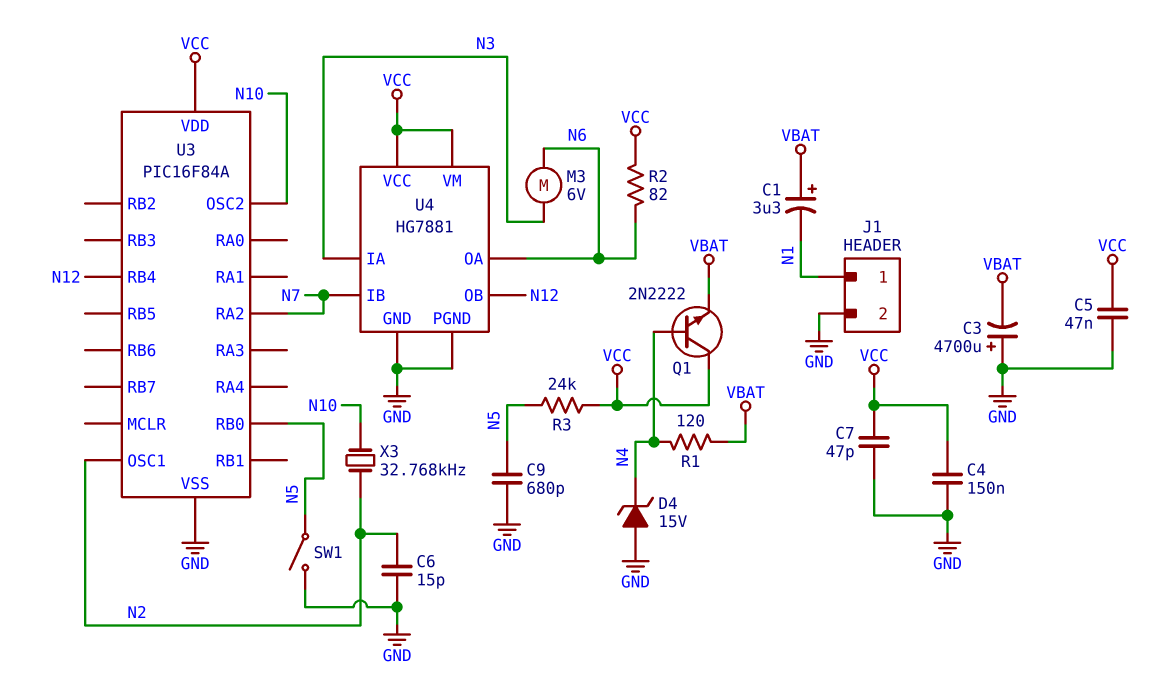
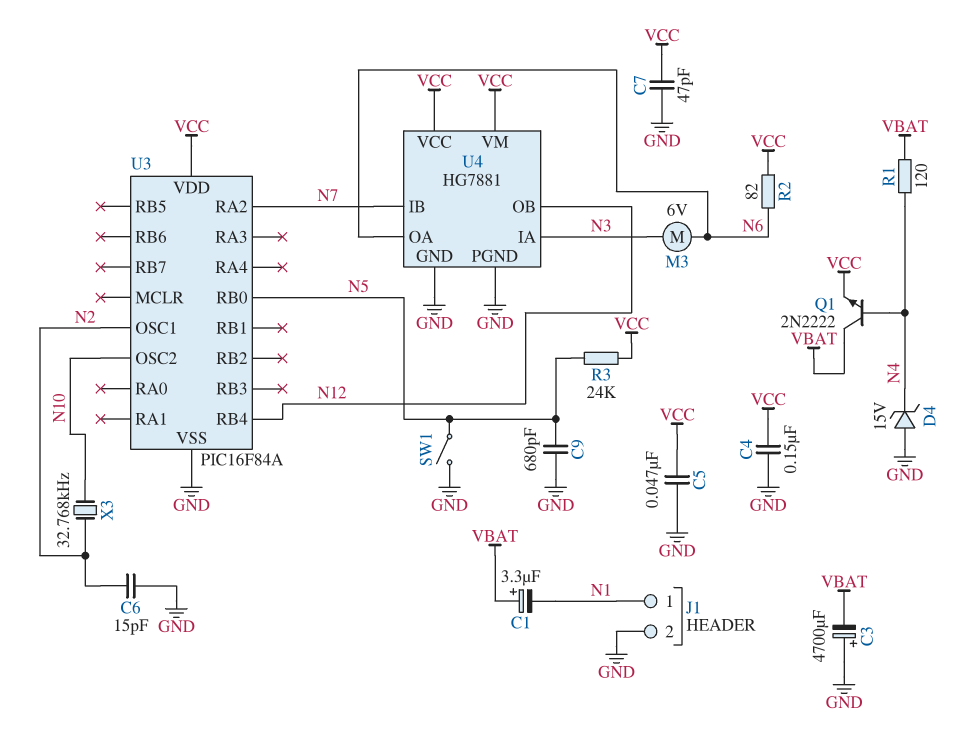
Q1: NPN 2N2222 (B N4, C VCC, E VBAT) -> NPN 2N2222 (B N4, C VBAT, E VCC)

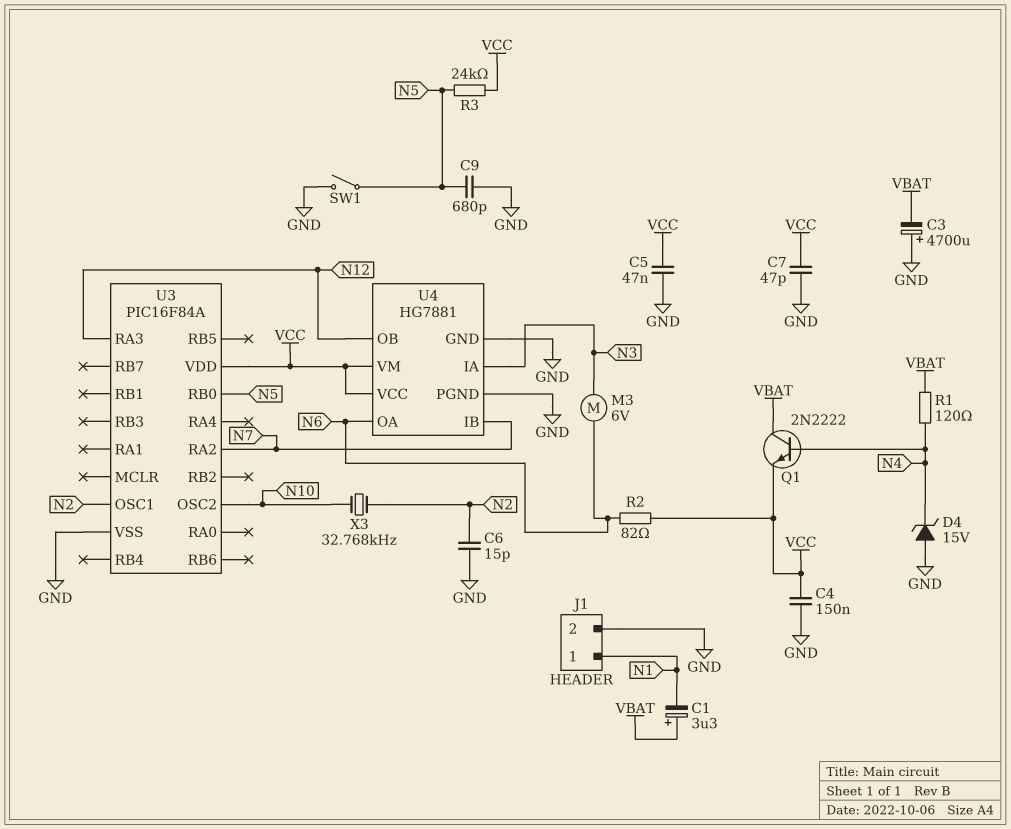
U3 pin RA3: none -> N12
U3 pin RB4: N12 -> none

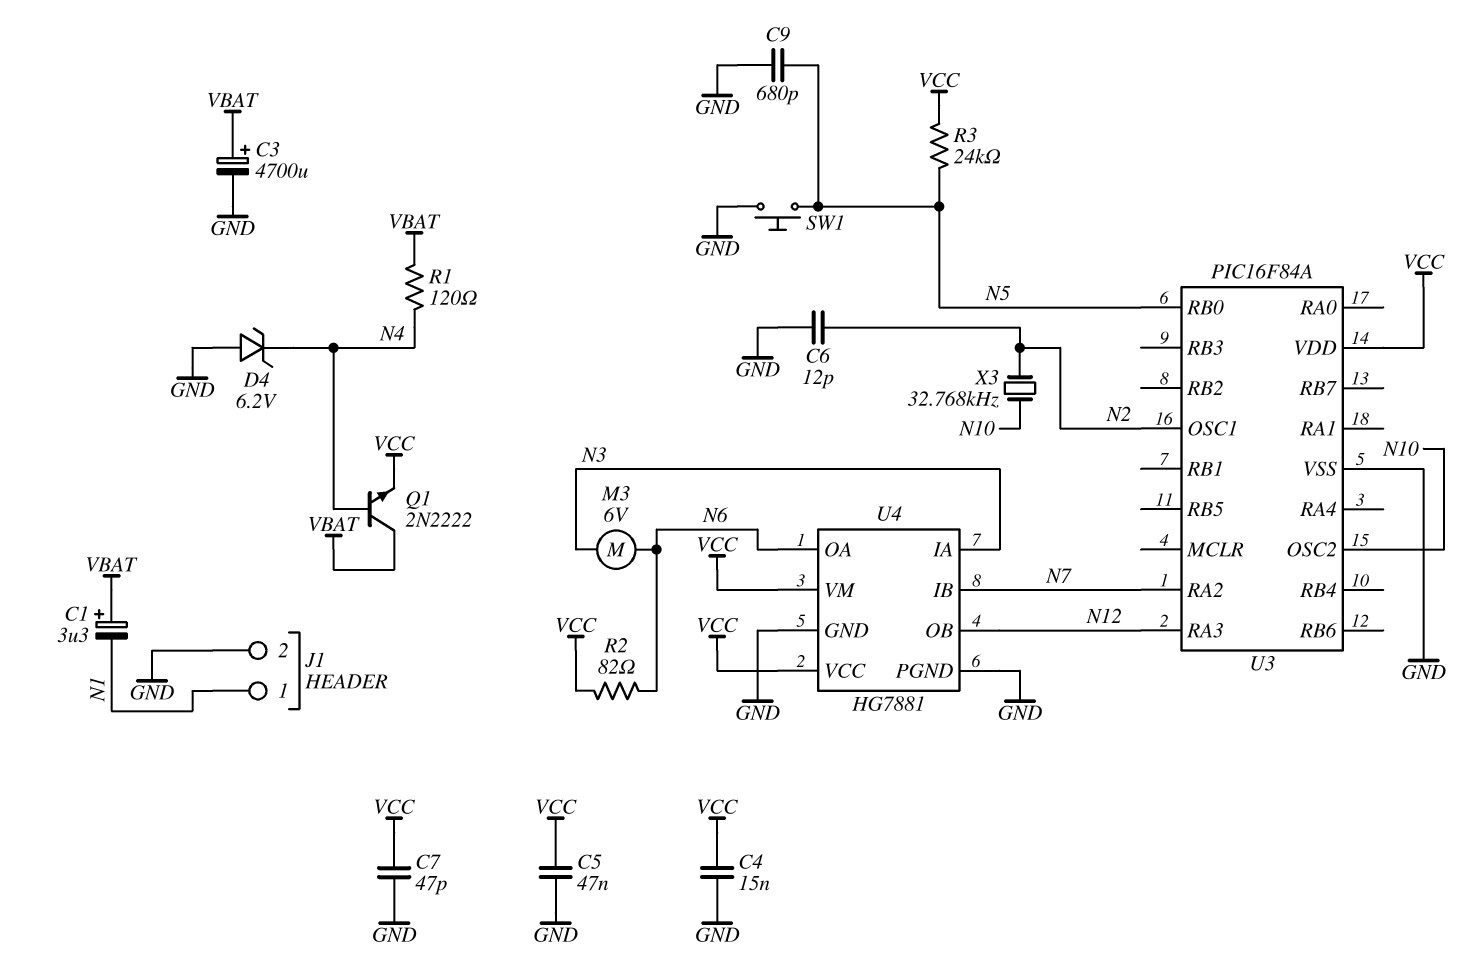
C3: 4700uF (plus GND, minus VBAT) -> 4700uF (plus VBAT, minus GND)
C4: 150nF (GND, VCC) -> 15nF (GND, VCC)
C6: 15pF (GND, N2) -> 12pF (GND, N2)
D4: zener 15V (A GND, K N4) -> zener 6.2V (A GND, K N4)
SW1: switch (GND, N5) -> button (GND, N5)

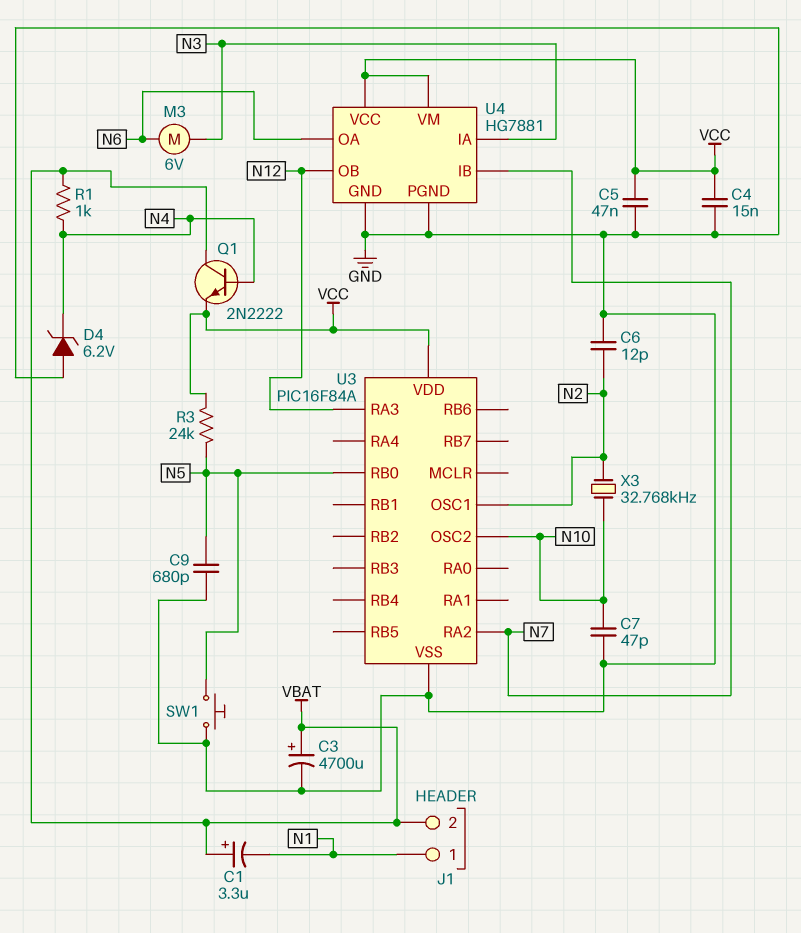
C7: 47pF (GND, VCC) -> 47pF (GND, N10)
J1 pin 2: GND -> VBAT
R1: 120 (N4, VBAT) -> 1k (N4, VBAT)
R2: 82 (N6, VCC) -> none

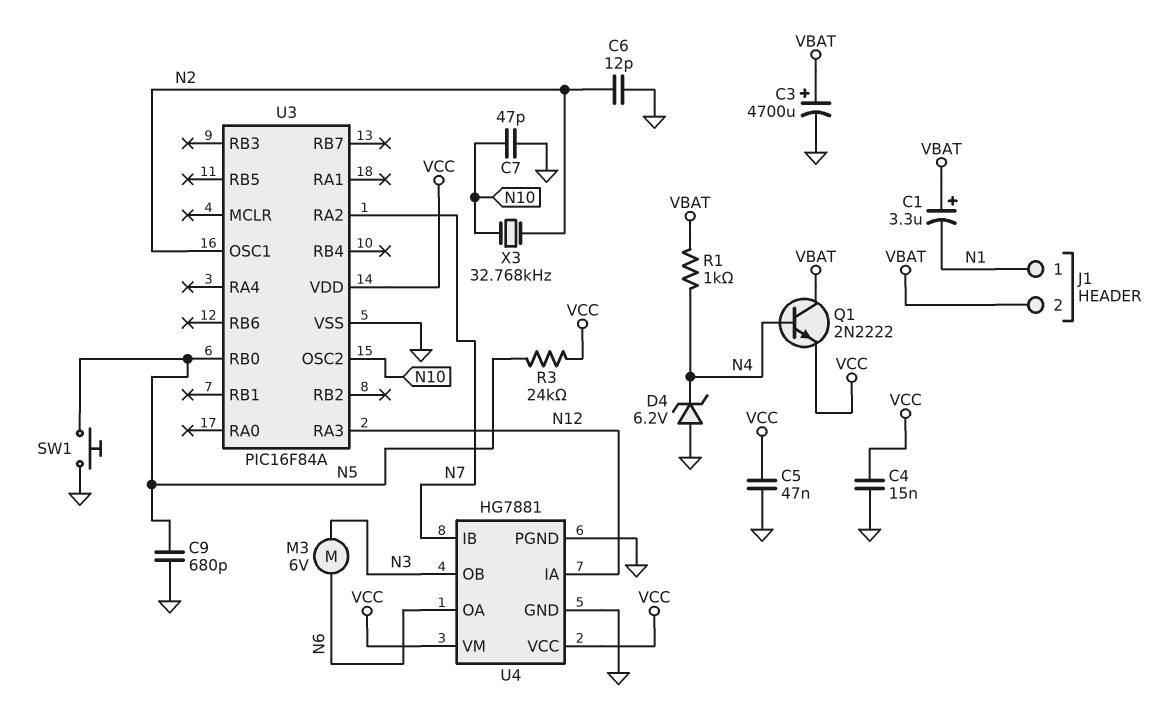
U4 pin IA: N3 -> N12
U4 pin OB: N12 -> N3

